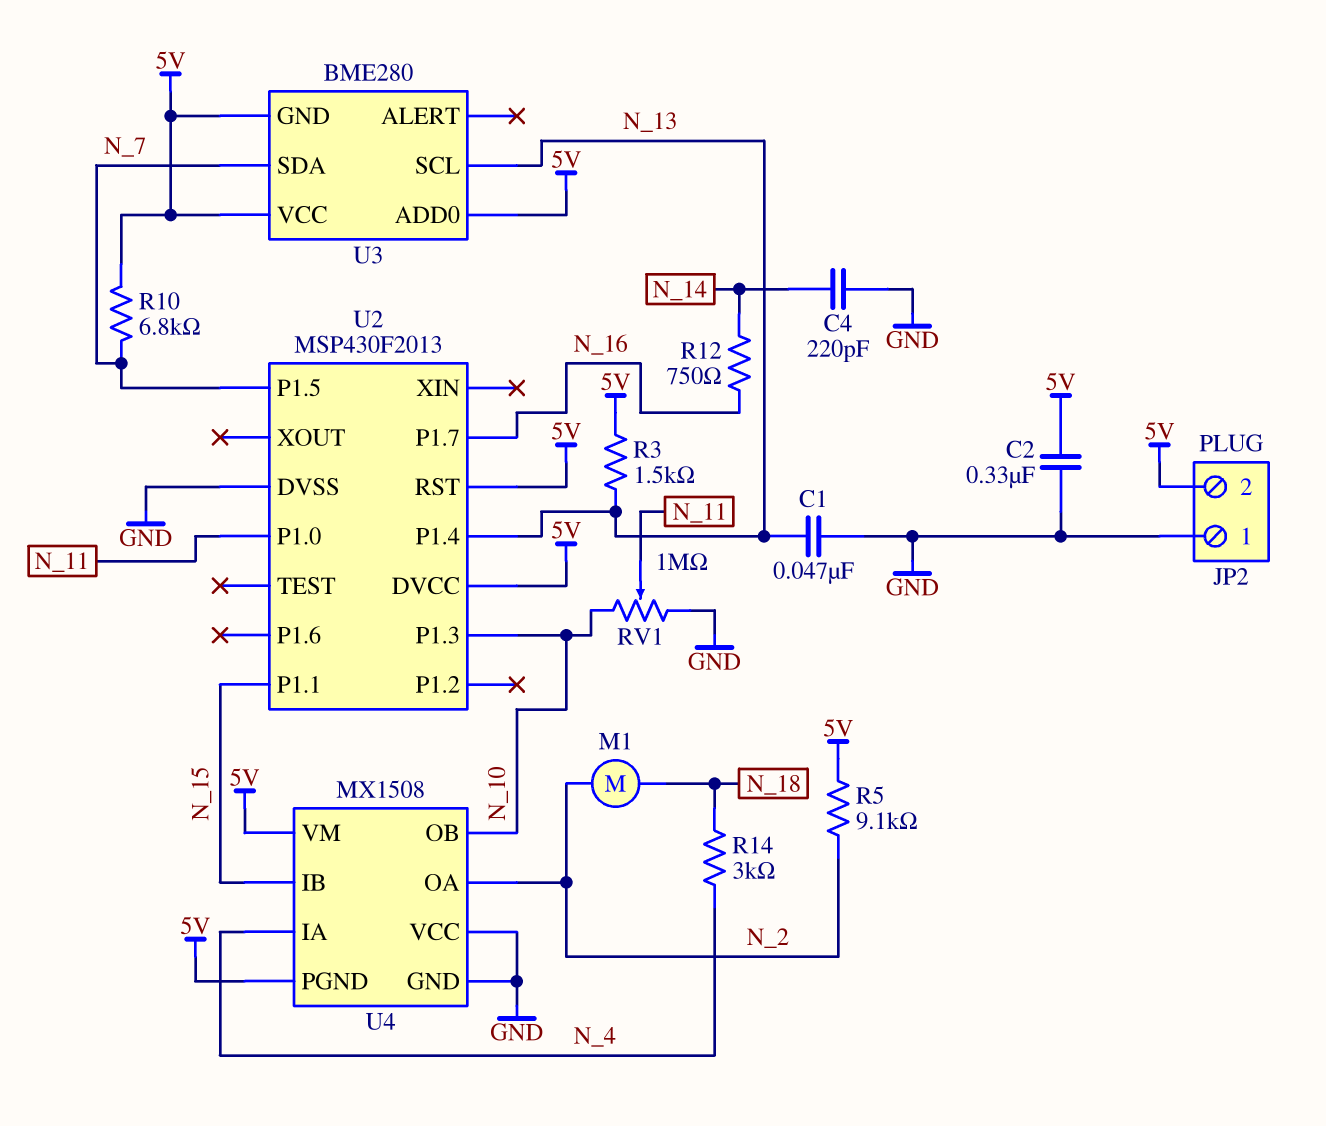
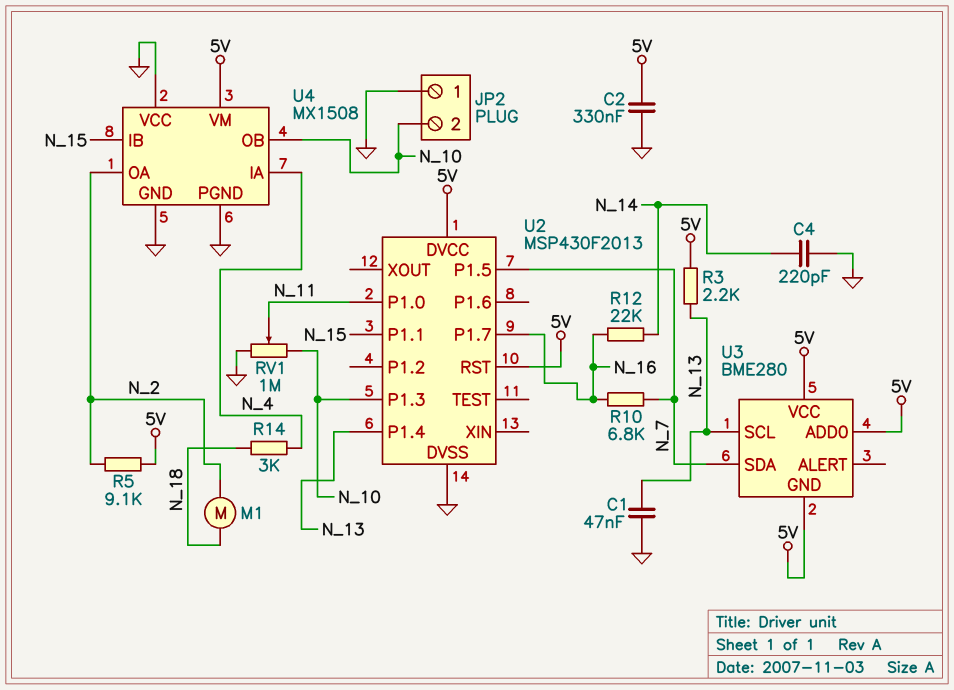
JP2 pin 2: 5V -> N_10
R3: 1.5k (5V, N_13) -> 2.2k (5V, N_13)
R10: 6.8k (5V, N_7) -> 6.8k (N_7, N_16)
R12: 750 (N_14, N_16) -> 22k (N_14, N_16)
U4 pin PGND: 5V -> GND

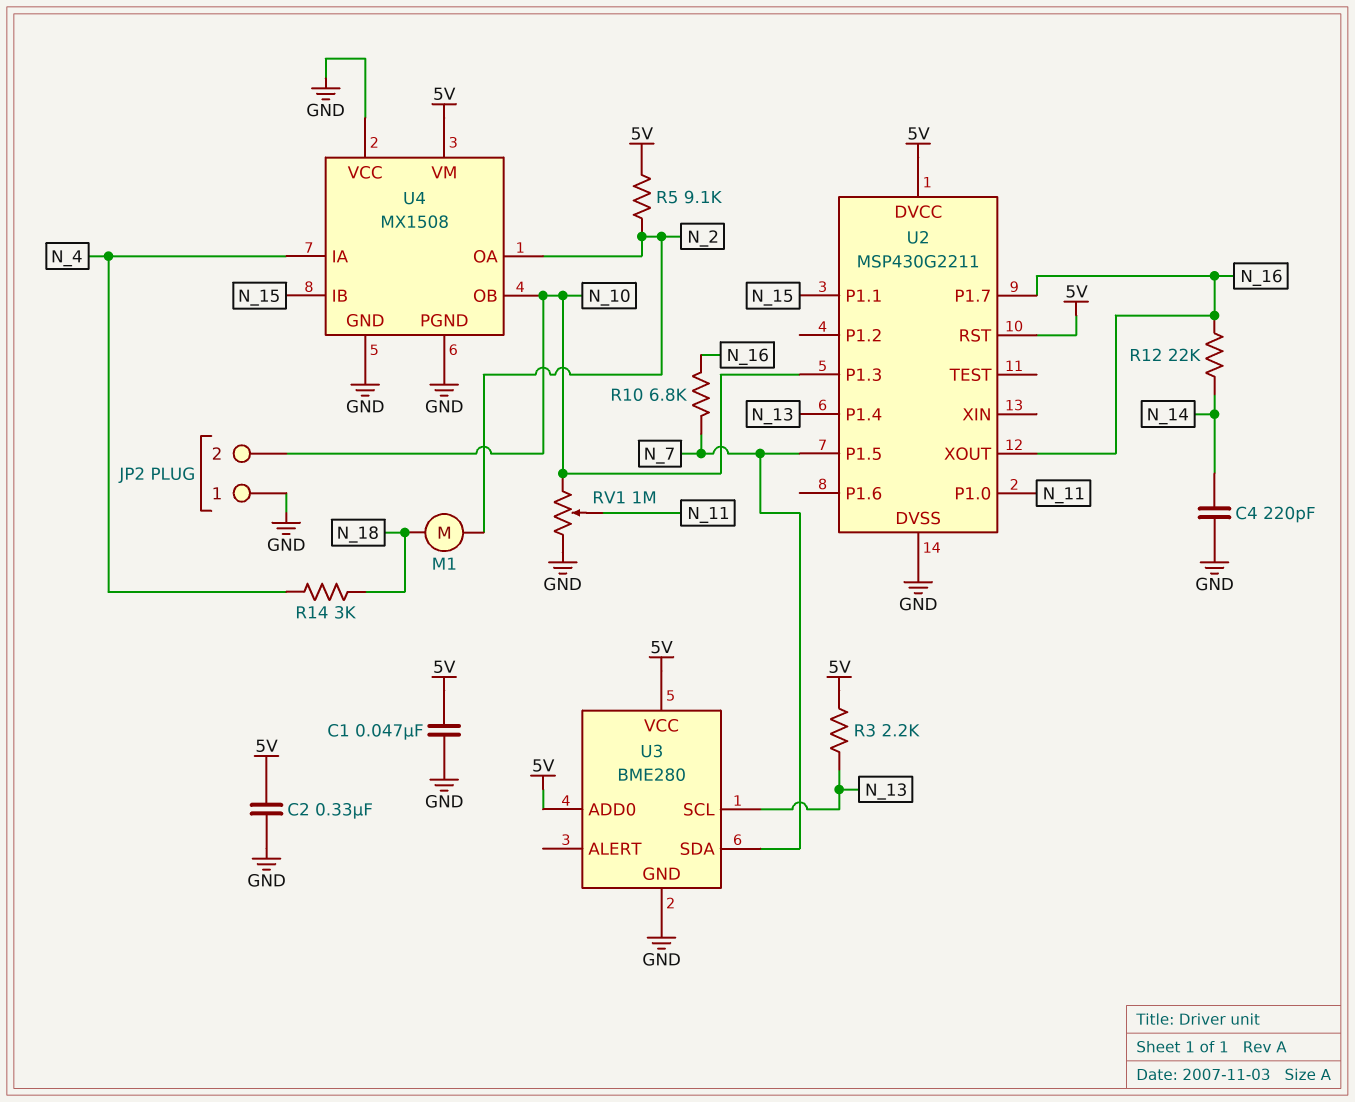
C1: 47nF (GND, N_13) -> 47nF (5V, GND)
U2: MSP430F2013 -> MSP430G2211
U2 pin XOUT: none -> N_16
U3 pin GND: 5V -> GND

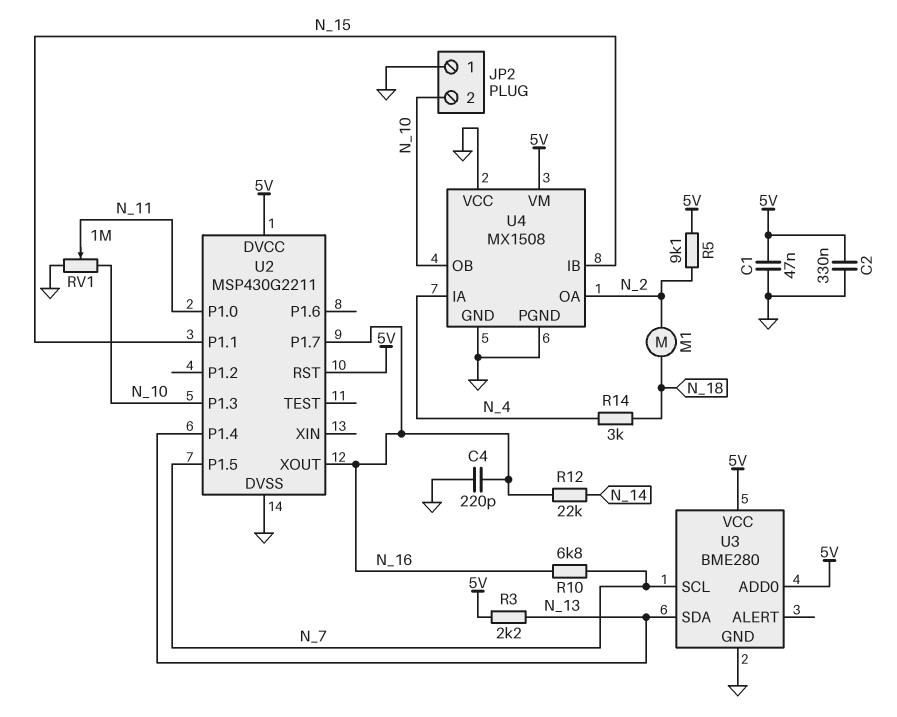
C4: 220pF (GND, N_14) -> 220pF (GND, N_16)
U3 pin SCL: N_13 -> N_7
U3 pin SDA: N_7 -> N_13

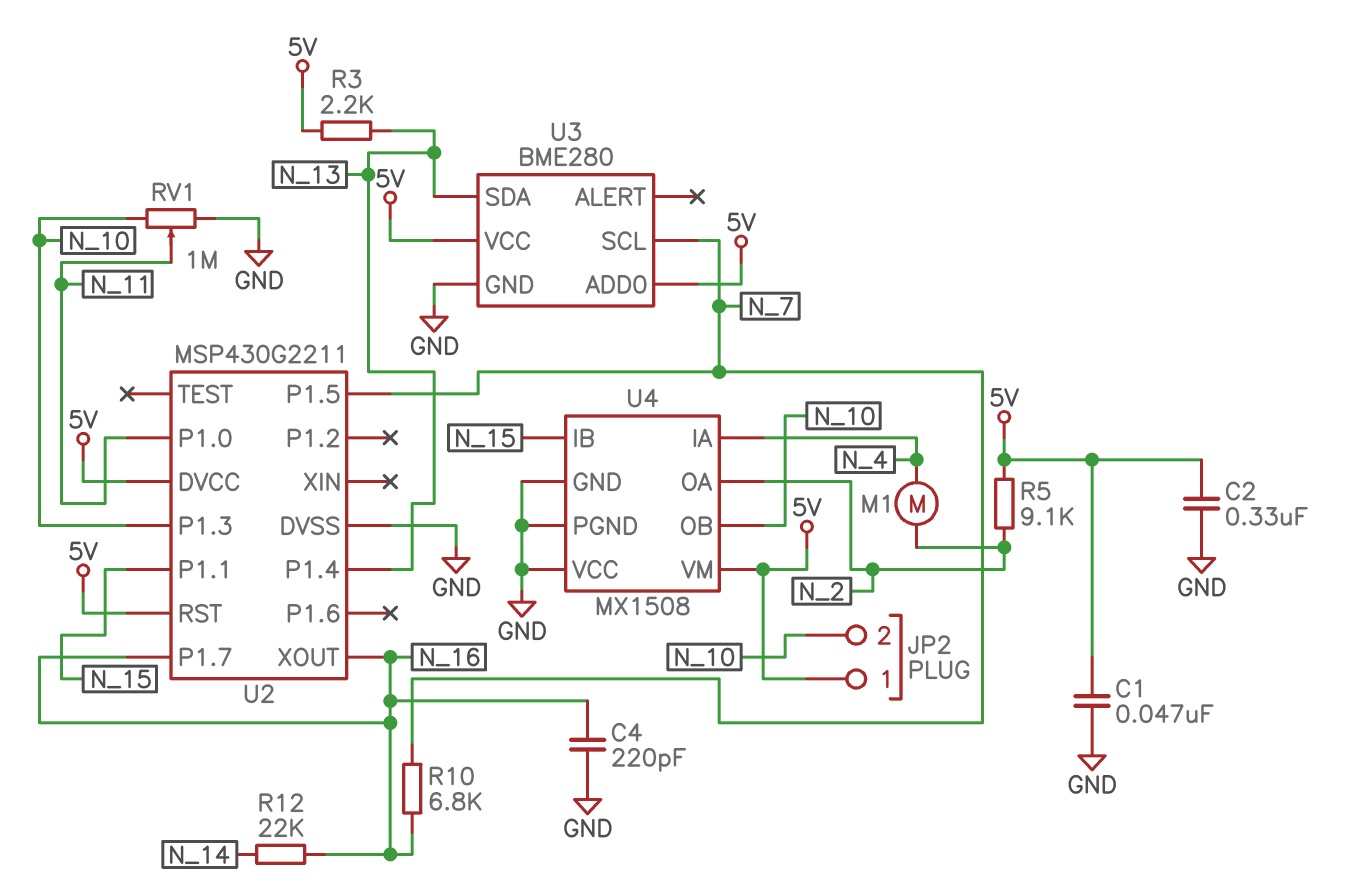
JP2 pin 1: GND -> 5V
M1: motor (N_2, N_18) -> motor (N_2, N_4)
R14: 3k (N_4, N_18) -> none

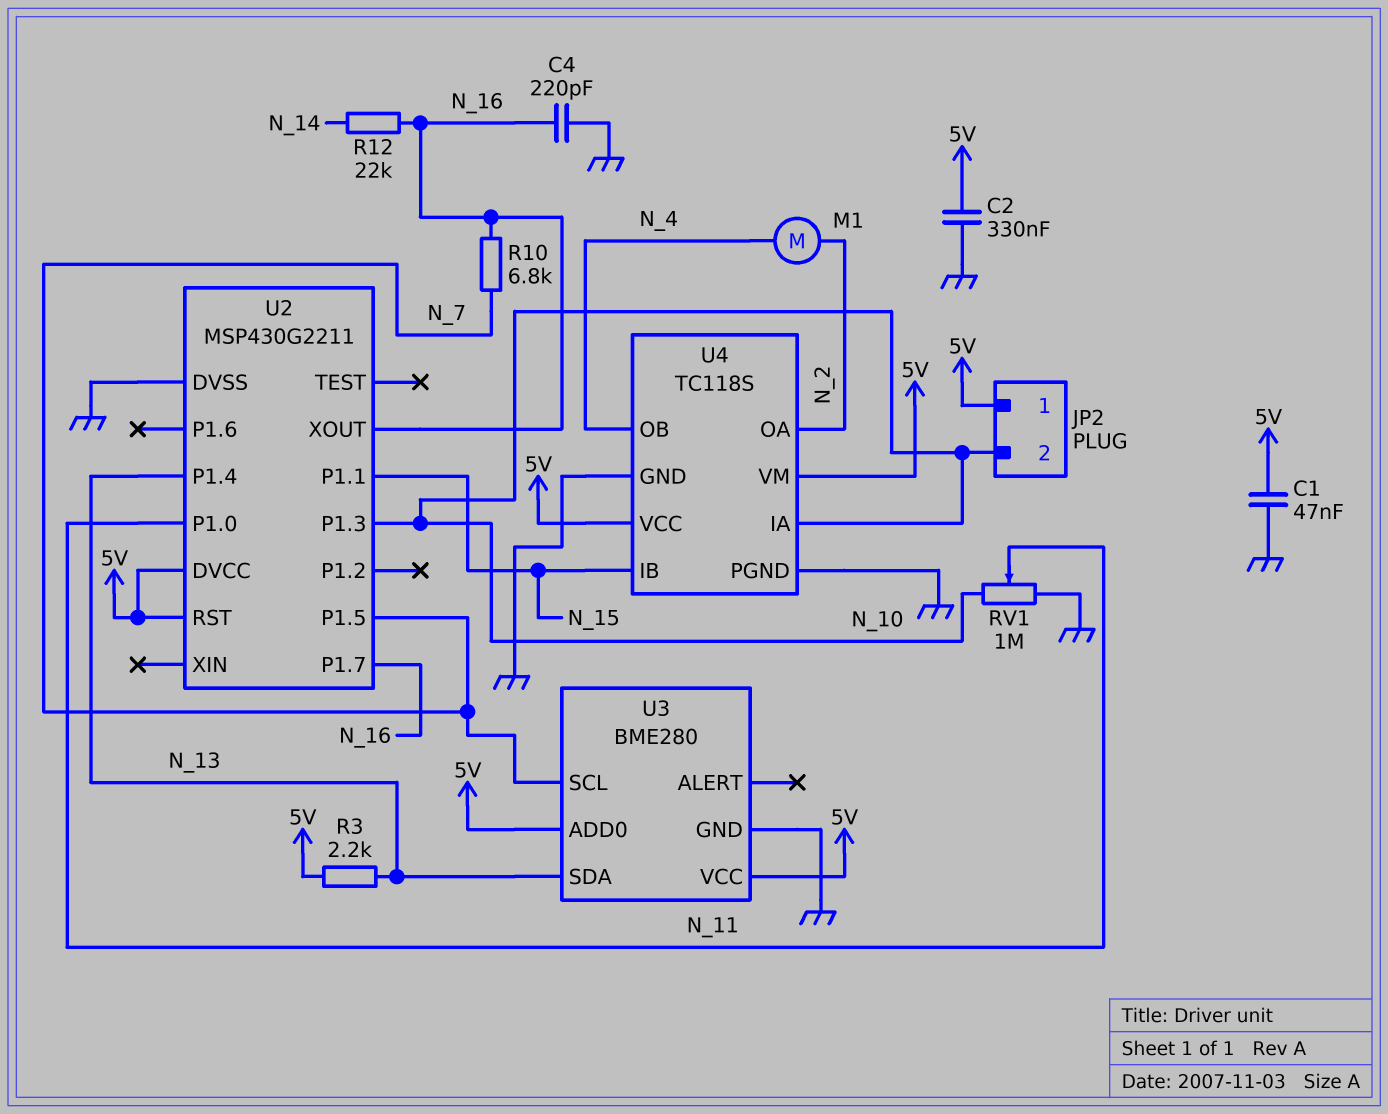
R5: 9.1k (5V, N_2) -> none
U4: MX1508 -> TC118S
U4 pin IA: N_4 -> N_10
U4 pin OB: N_10 -> N_4
U4 pin VCC: GND -> 5V

